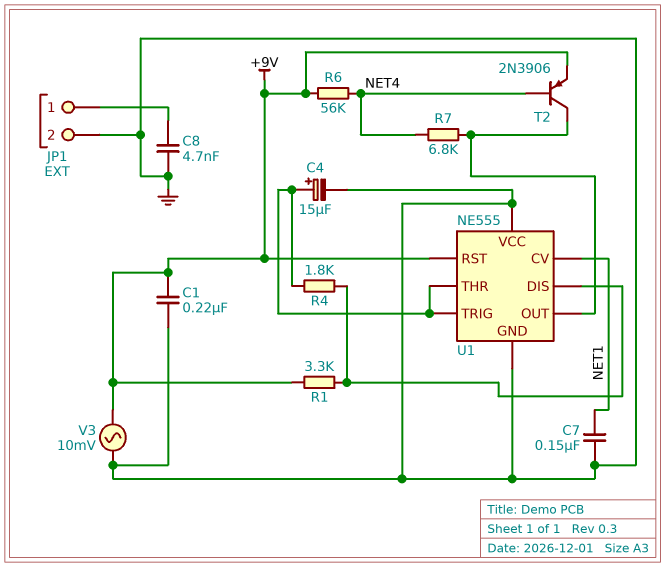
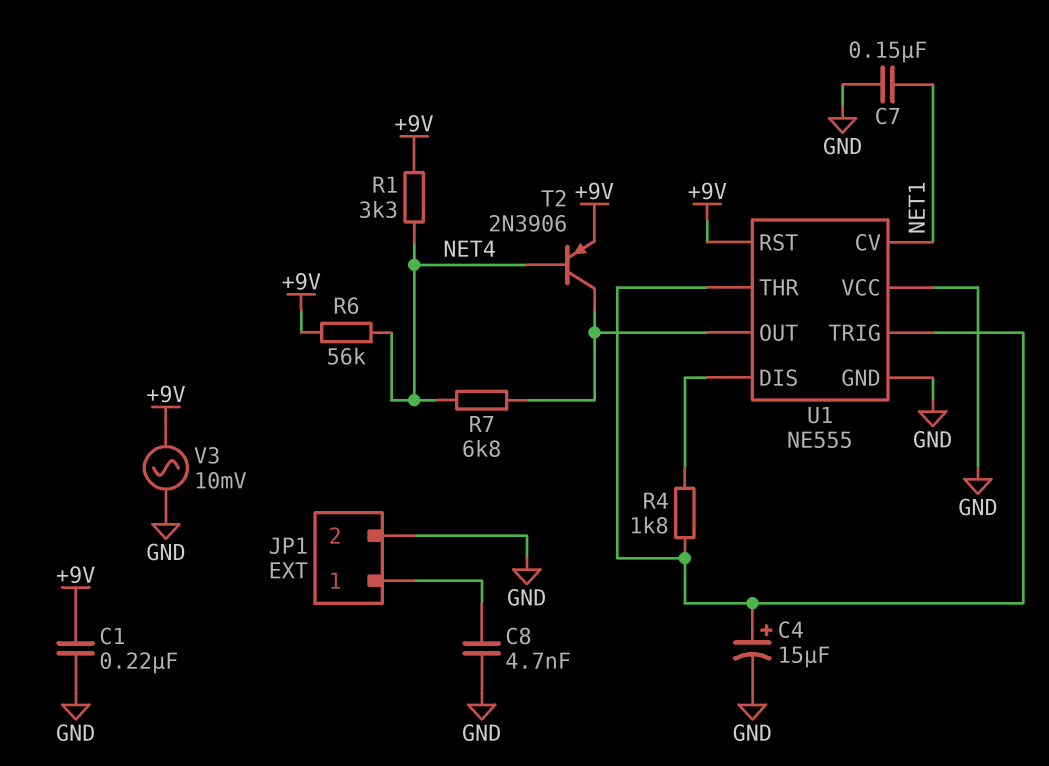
R1: 3.3k (+9V, U1/DIS) -> 3.3k (+9V, NET4)

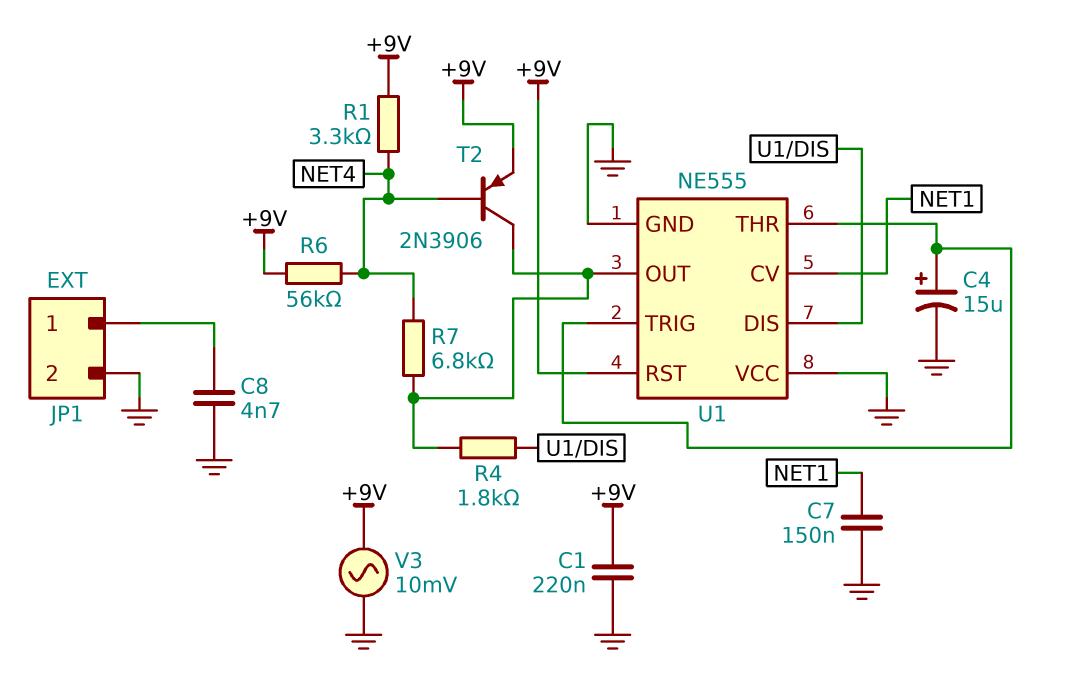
R4: 1.8k (U1/DIS, U1/THR) -> 1.8k (U1/DIS, U1/OUT)

